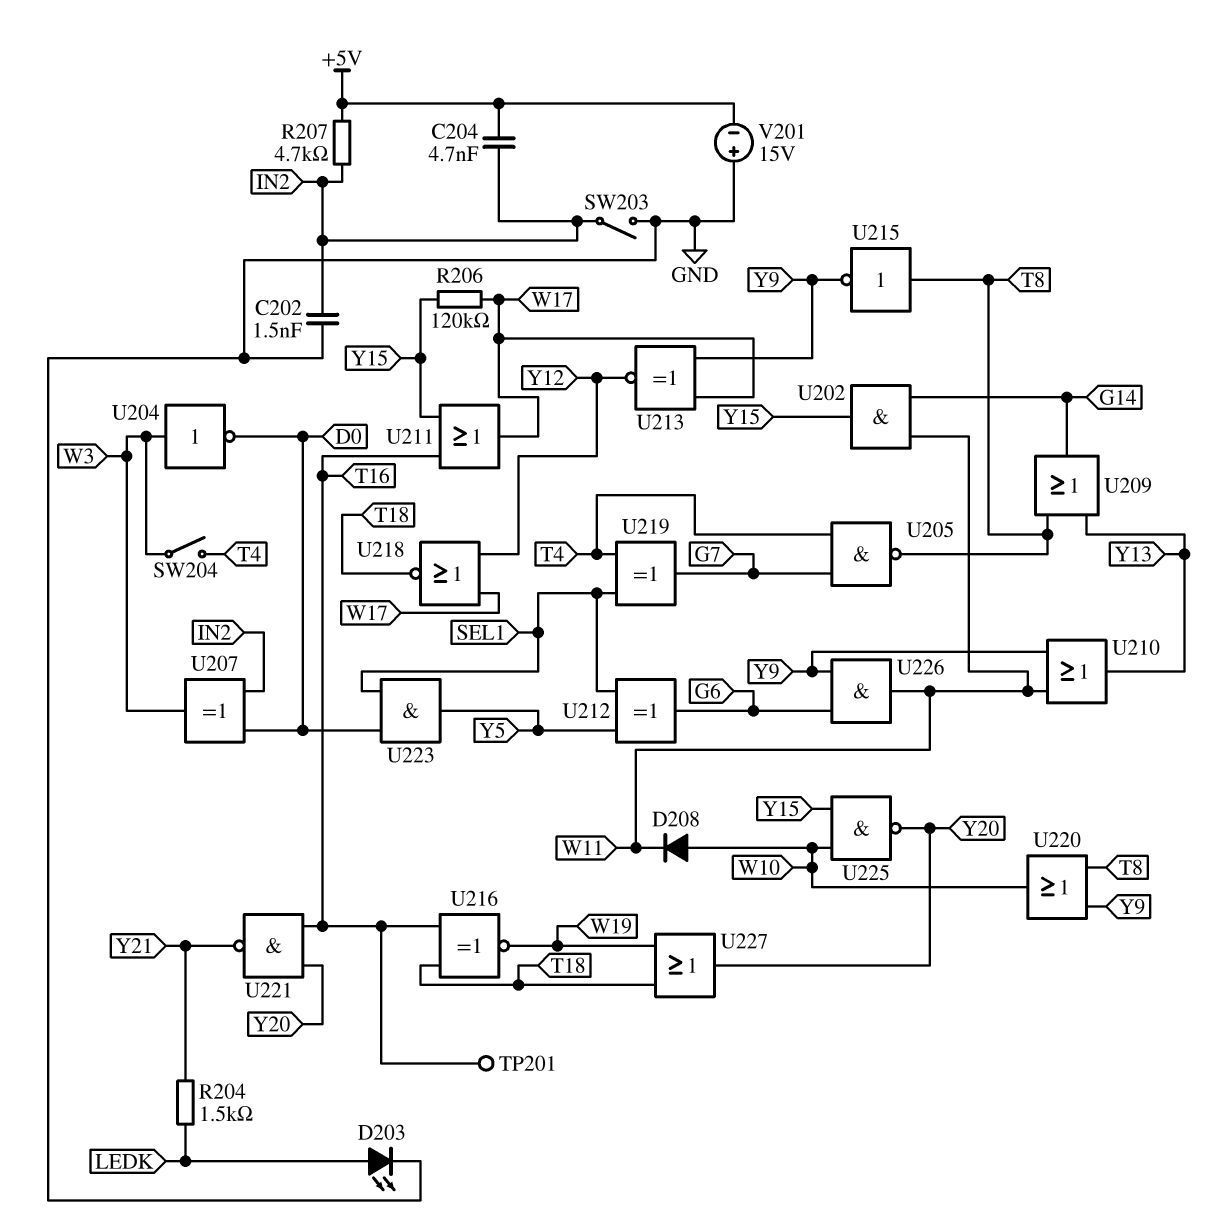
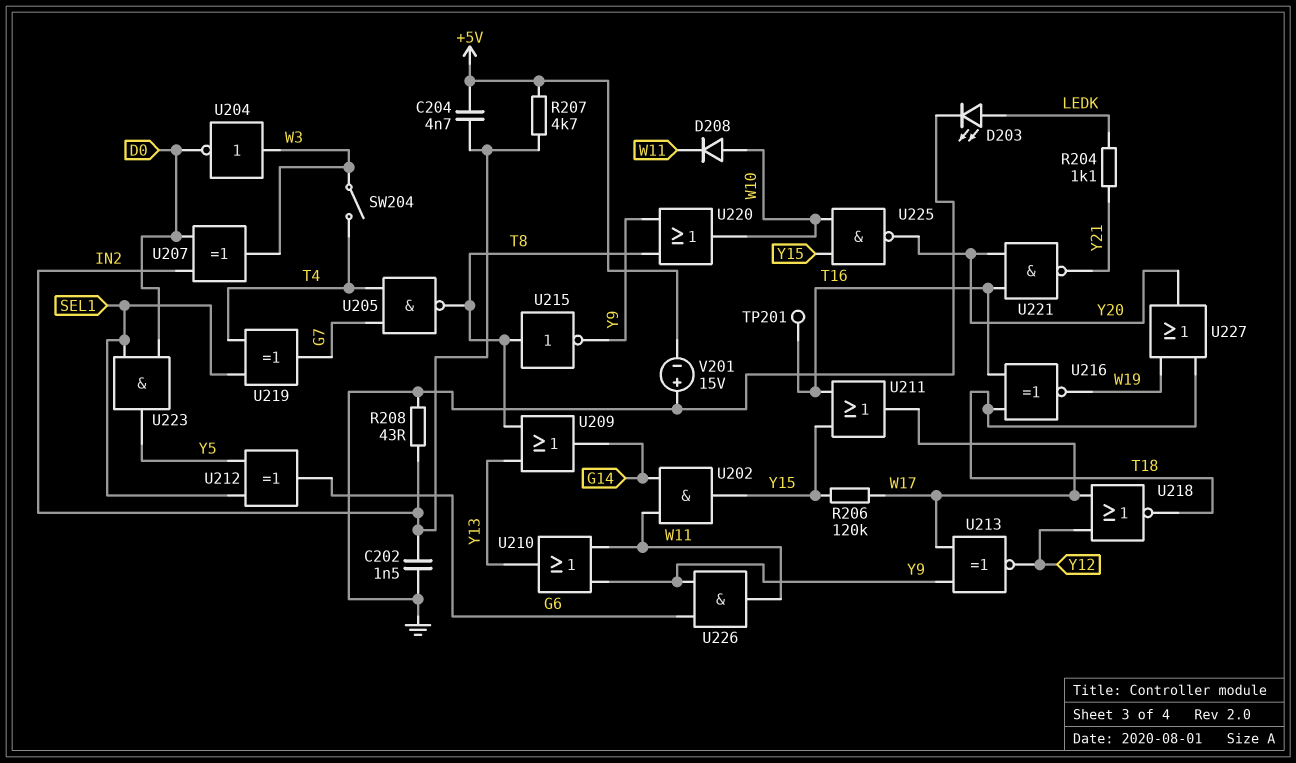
R204: 1.5k (LEDK, Y21) -> 1.1k (LEDK, Y21)
R208: none -> 43 (GND, IN2)
SW203: switch (GND, IN2) -> none

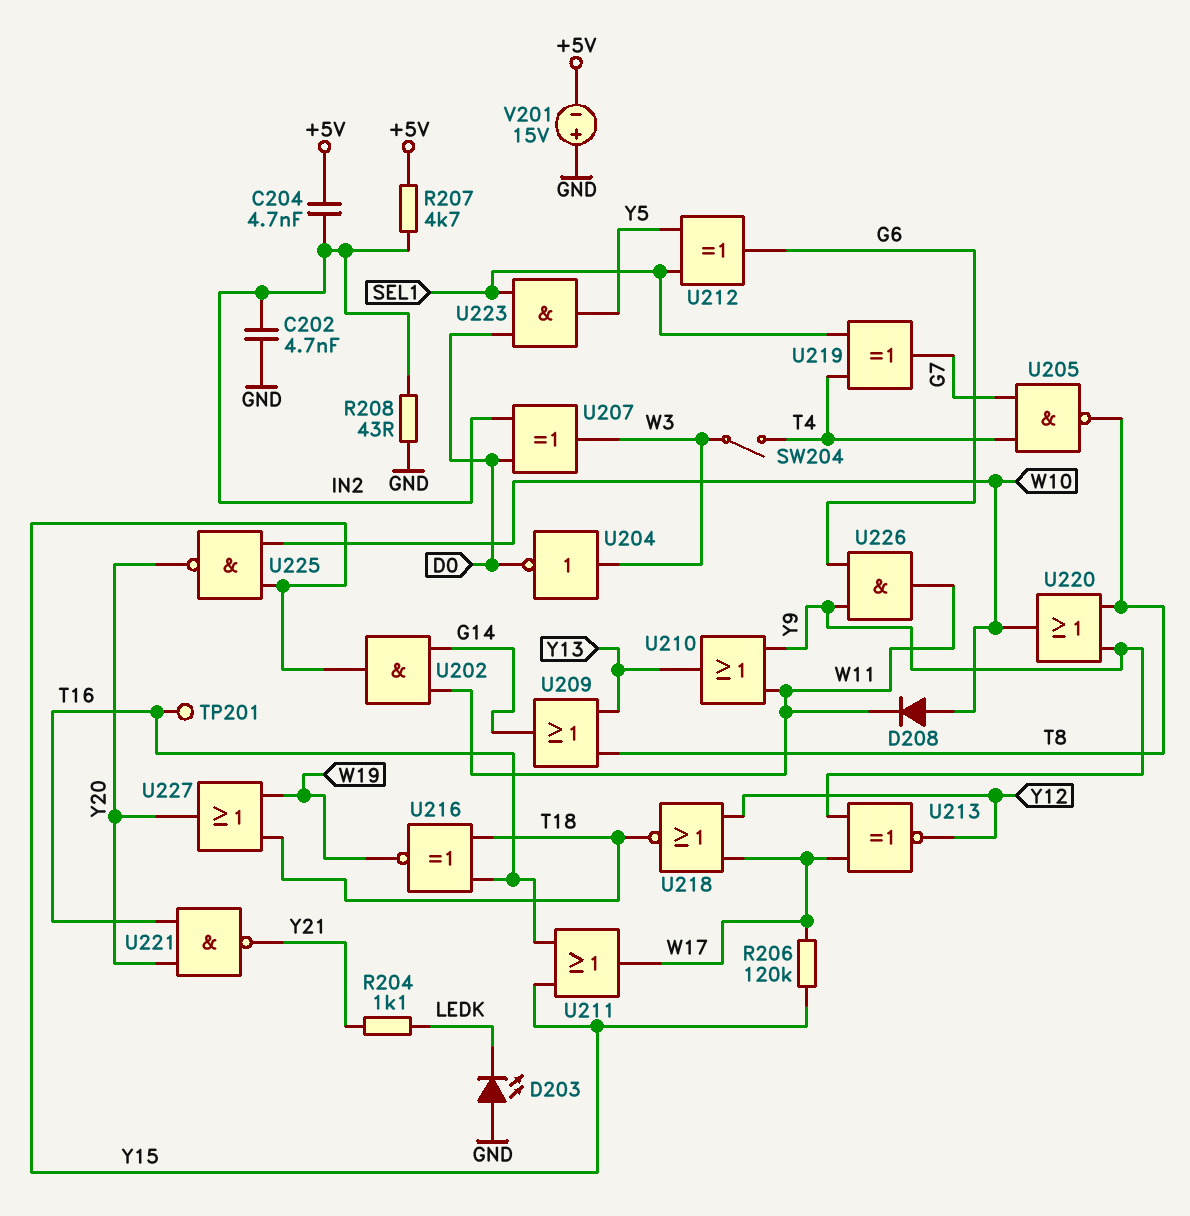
C202: 1.5nF (GND, IN2) -> 4.7nF (GND, IN2)
D203: LED (A LEDK, K GND) -> LED (A GND, K LEDK)
U215: NOT (in T8, out Y9) -> none

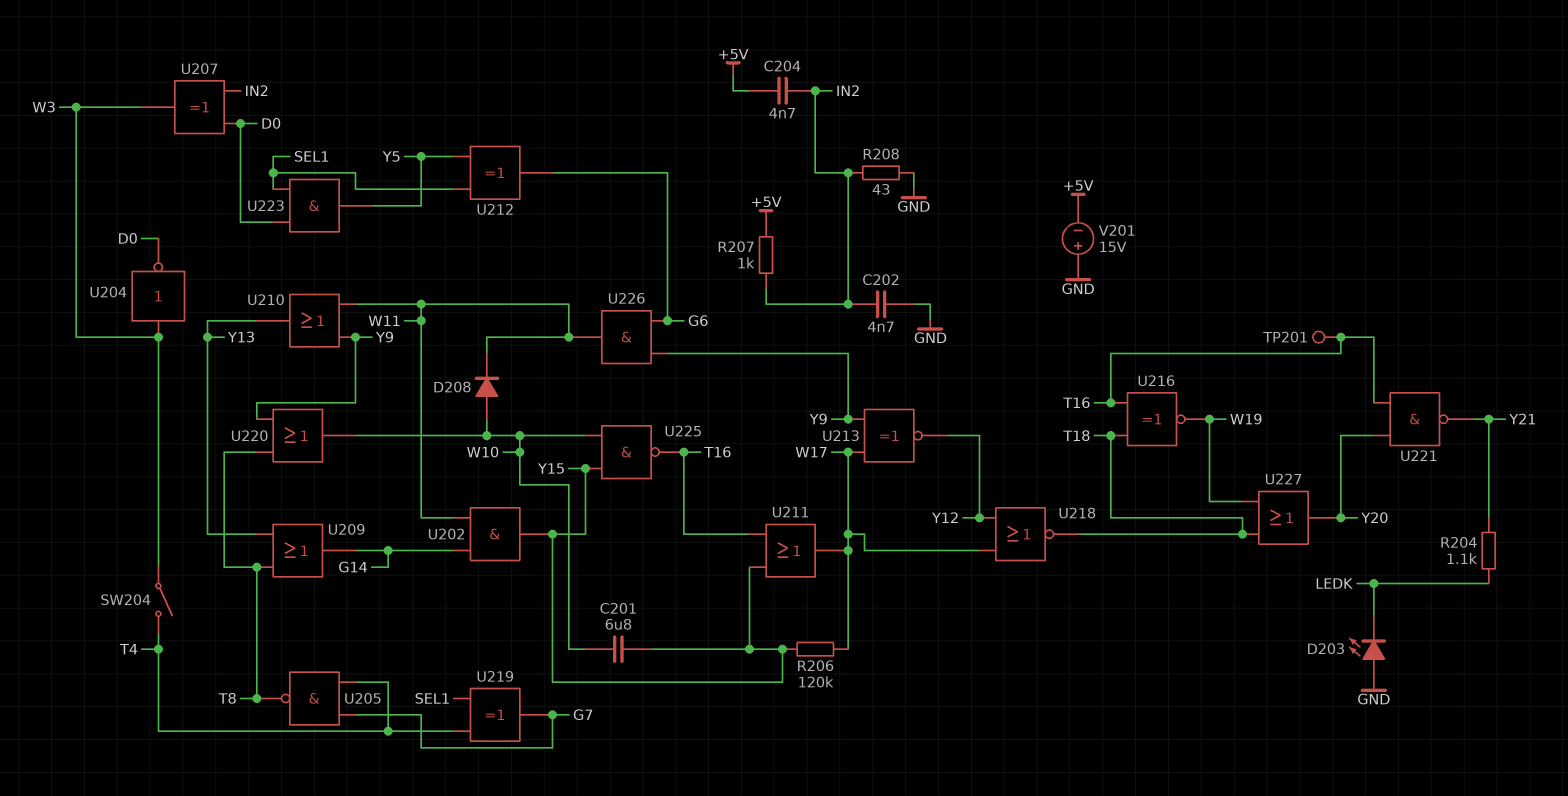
C201: none -> 6.8uF (W10, Y15)
R207: 4.7k (+5V, IN2) -> 1k (+5V, IN2)
U225: NAND (in W10, in Y15, out Y20) -> NAND (in W10, in Y15, out T16)

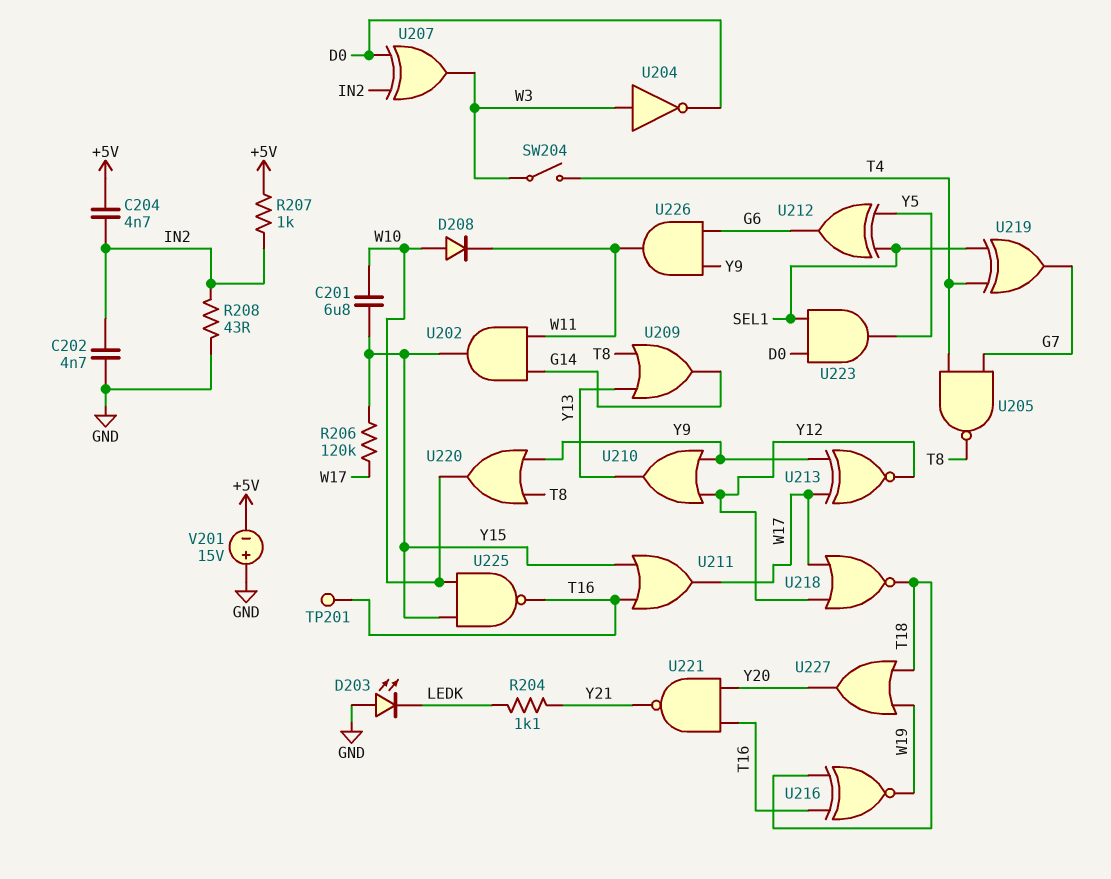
U210: OR (in W11, in Y9, out Y13) -> OR (in Y9, in Y12, out Y13)

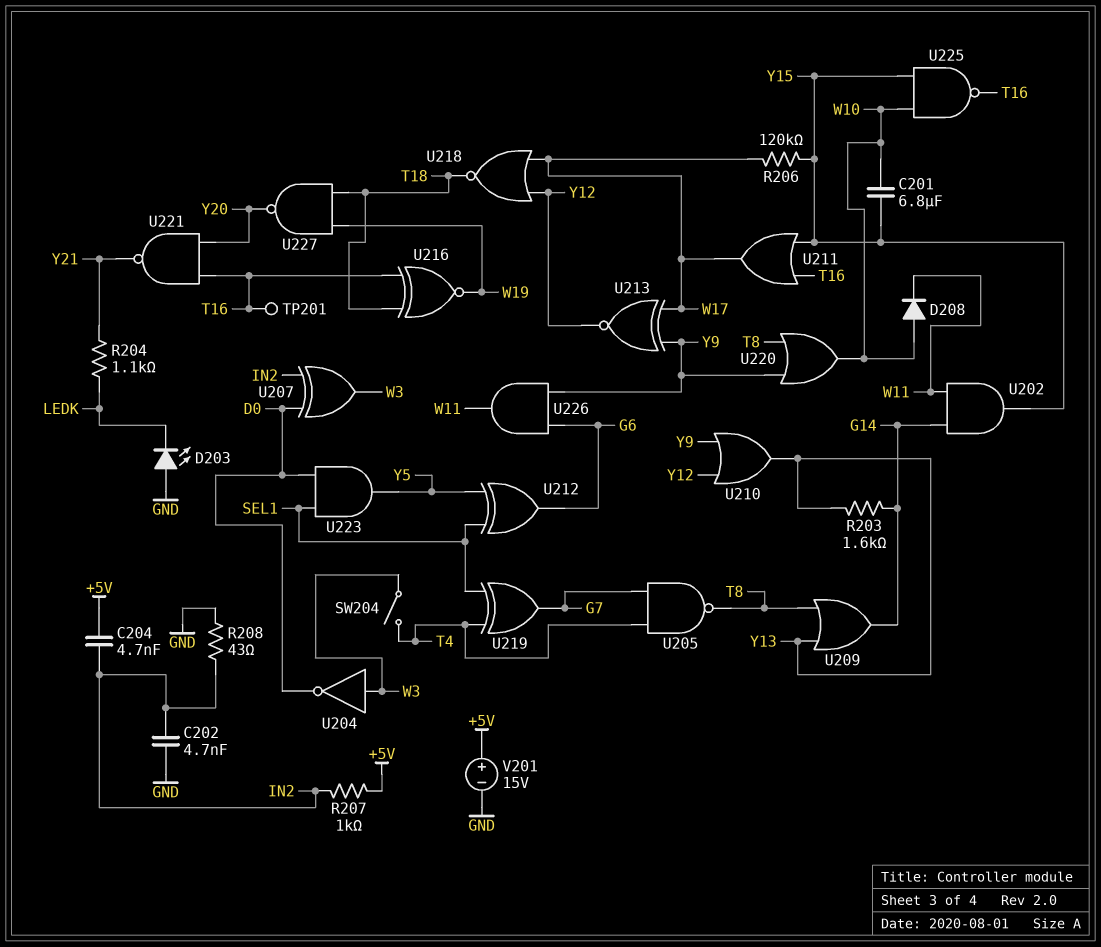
R203: none -> 1.6k (G14, Y13)
U227: OR (in T18, in W19, out Y20) -> NAND (in T18, in W19, out Y20)
V201: 15V (plus GND, minus +5V) -> 15V (plus +5V, minus GND)

